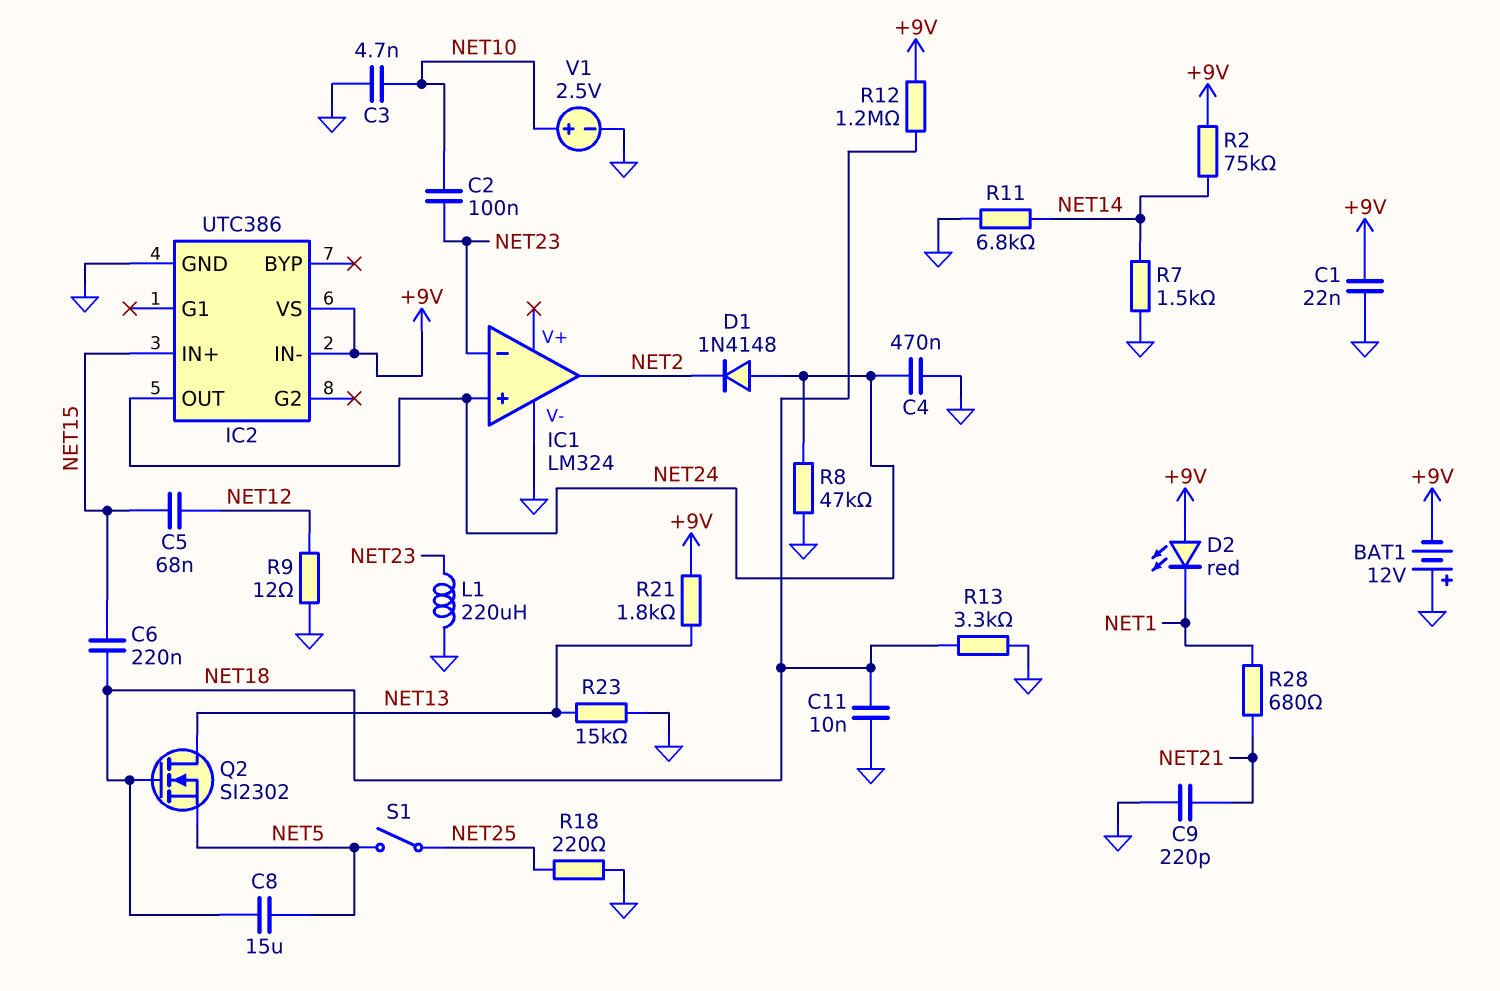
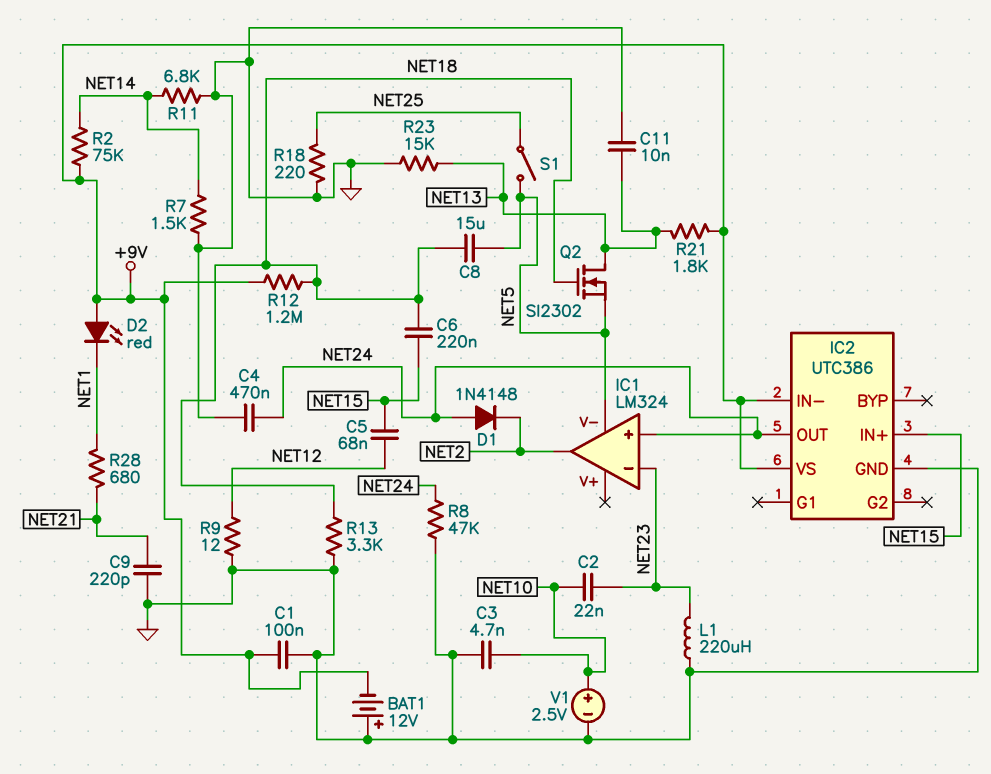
C1: 22nF (+9V, GND) -> 100nF (+9V, GND)
C2: 100nF (NET10, NET23) -> 22nF (NET10, NET23)
C11: 10nF (GND, NET18) -> 10nF (GND, NET13)
IC1 pin V-: GND -> NET5

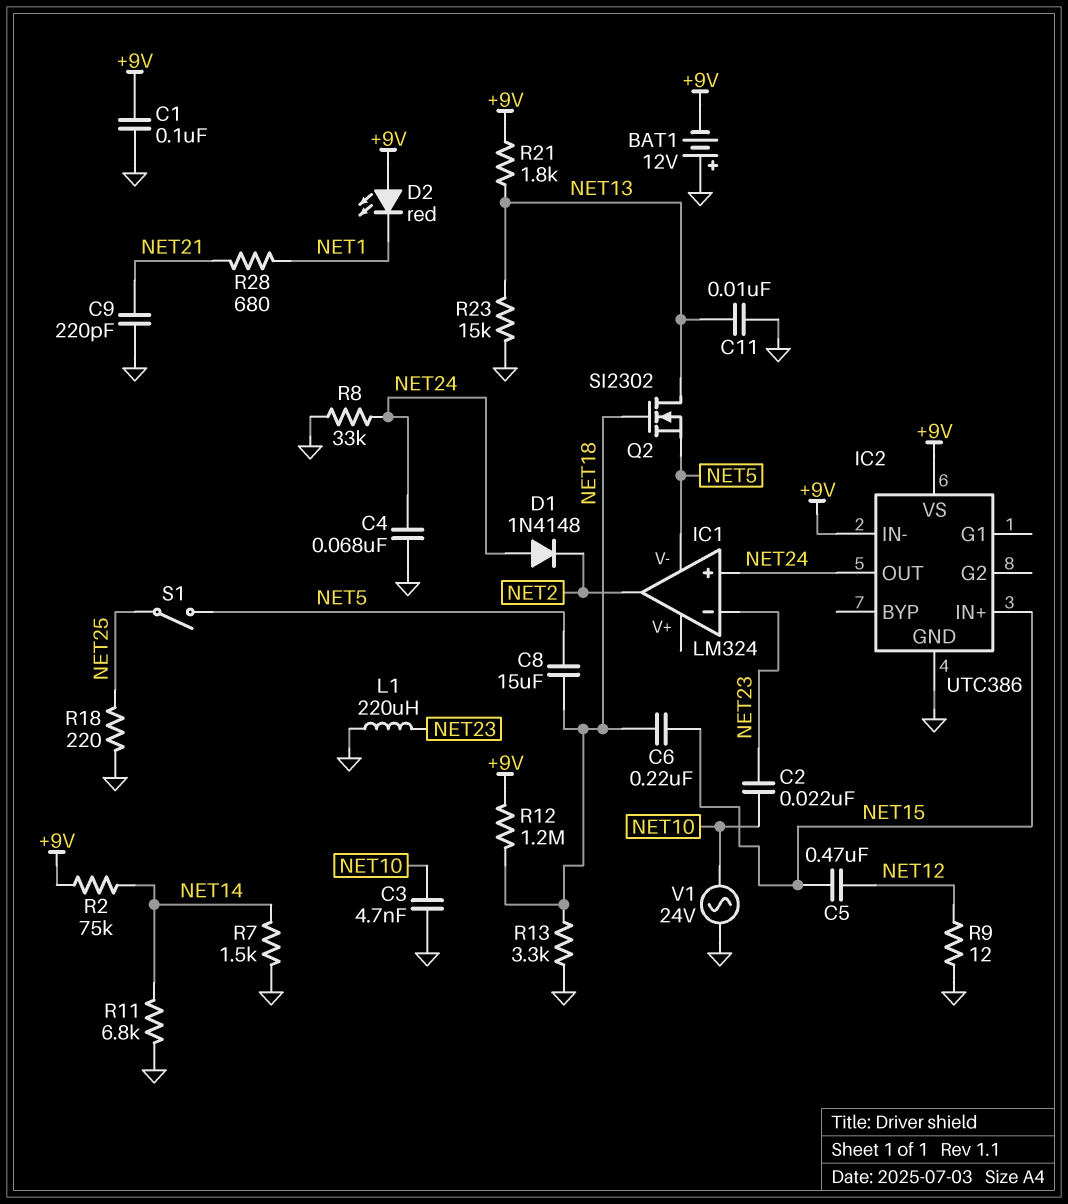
C4: 470nF (GND, NET24) -> 68nF (GND, NET24)
C5: 68nF (NET12, NET15) -> 470nF (NET12, NET15)
R8: 47k (GND, NET24) -> 33k (GND, NET24)
V1: 2.5V (plus NET10, minus GND) -> AC 24V (GND, NET10)

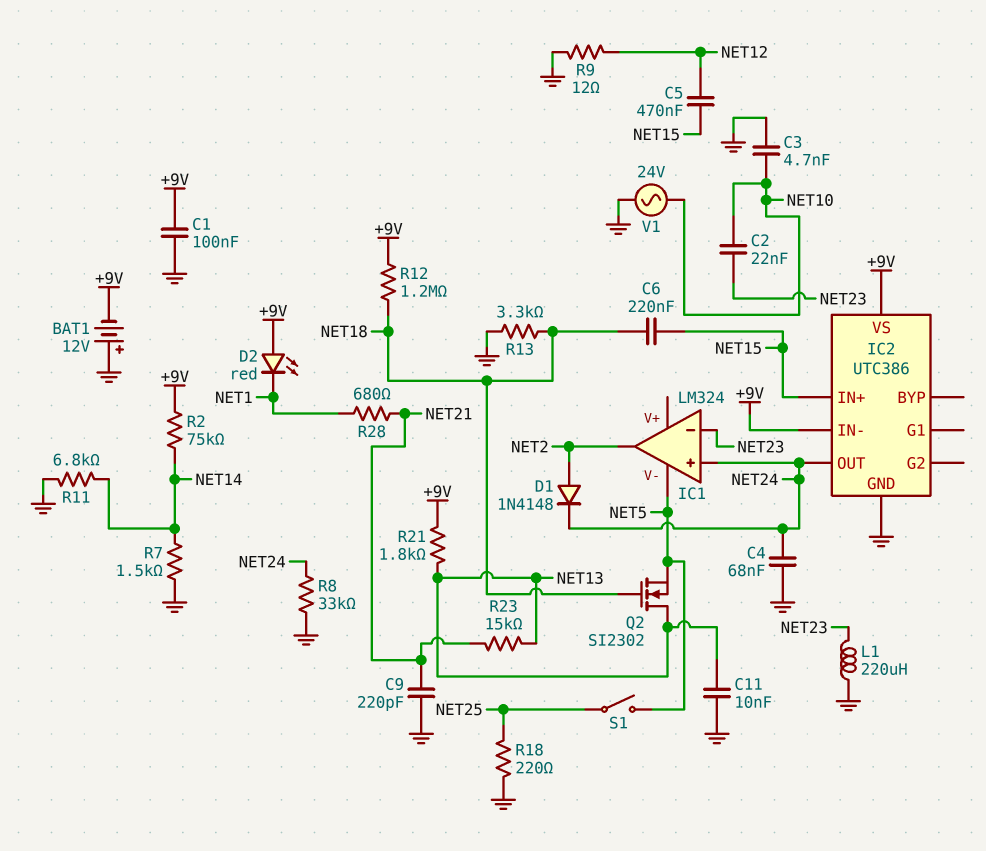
C8: 15uF (NET5, NET18) -> none
D1: diode 1N4148 (A NET24, K NET2) -> diode 1N4148 (A NET2, K NET24)
R23: 15k (GND, NET13) -> 15k (NET13, NET21)

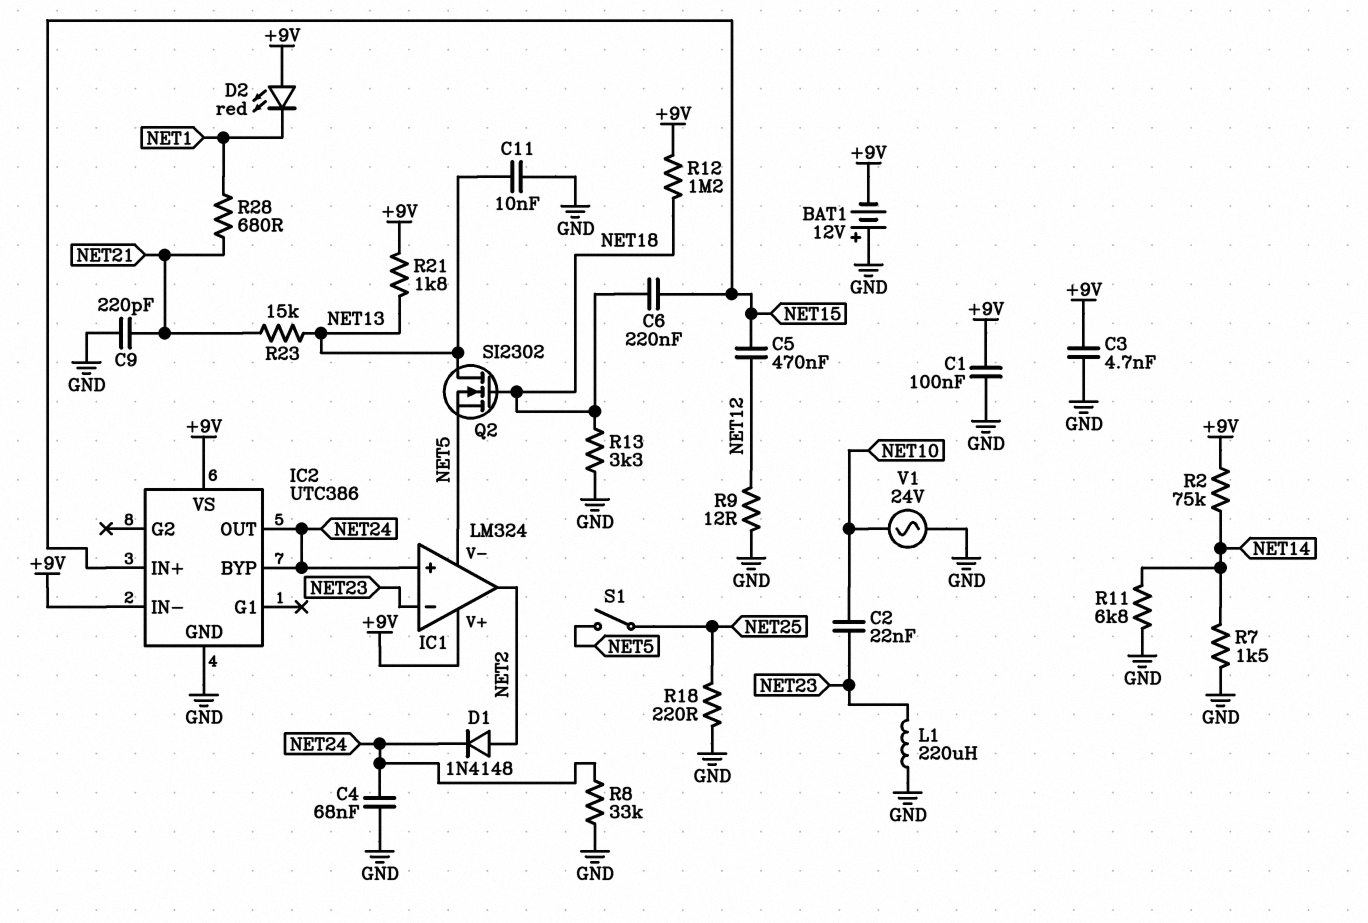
C3: 4.7nF (GND, NET10) -> 4.7nF (+9V, GND)
IC1 pin V+: none -> +9V
IC2 pin BYP: none -> NET24

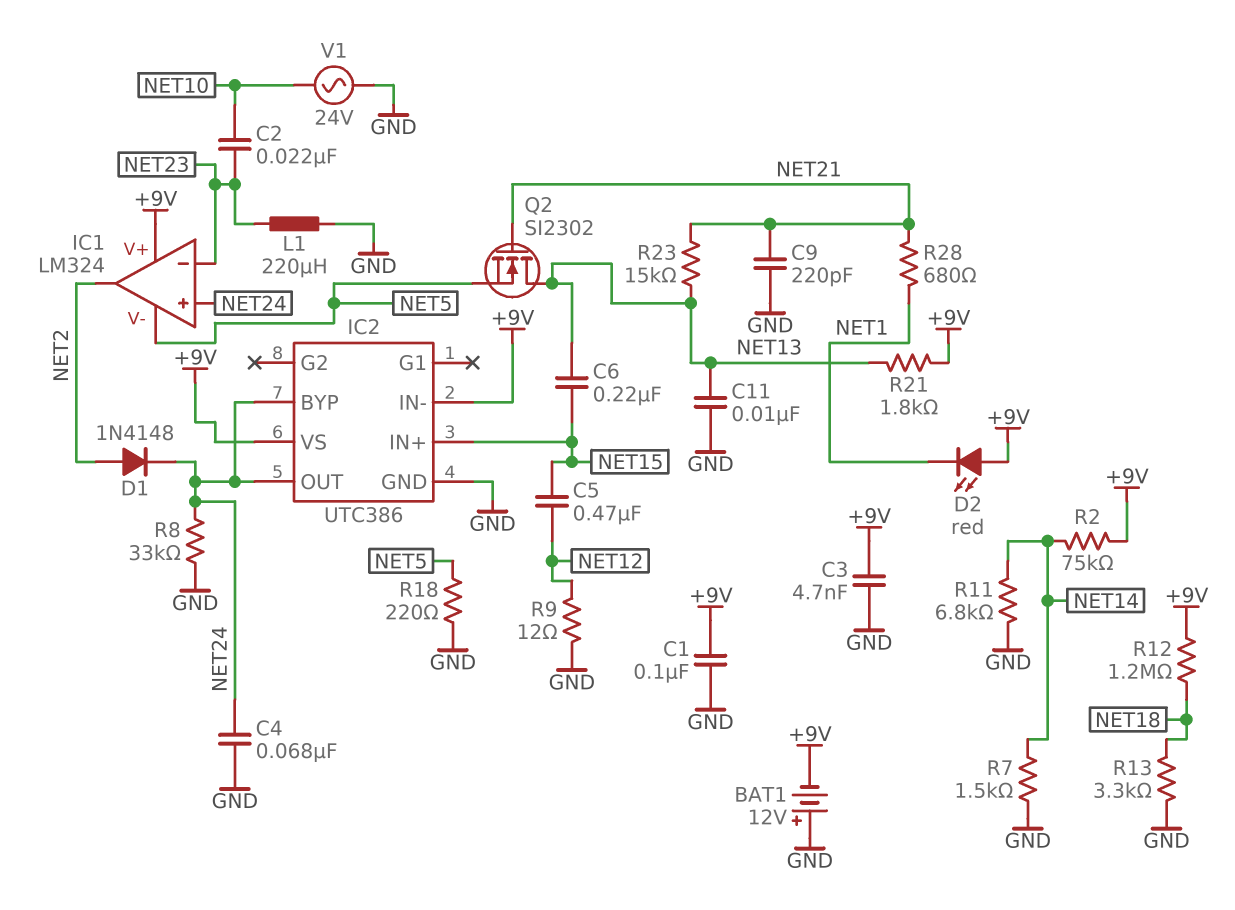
C6: 220nF (NET15, NET18) -> 220nF (NET13, NET15)
Q2: NMOS SI2302 (G NET18, D NET13, S NET5) -> NMOS SI2302 (G NET21, D NET13, S NET5)
R18: 220 (GND, NET25) -> 220 (GND, NET5)
S1: switch (NET5, NET25) -> none

